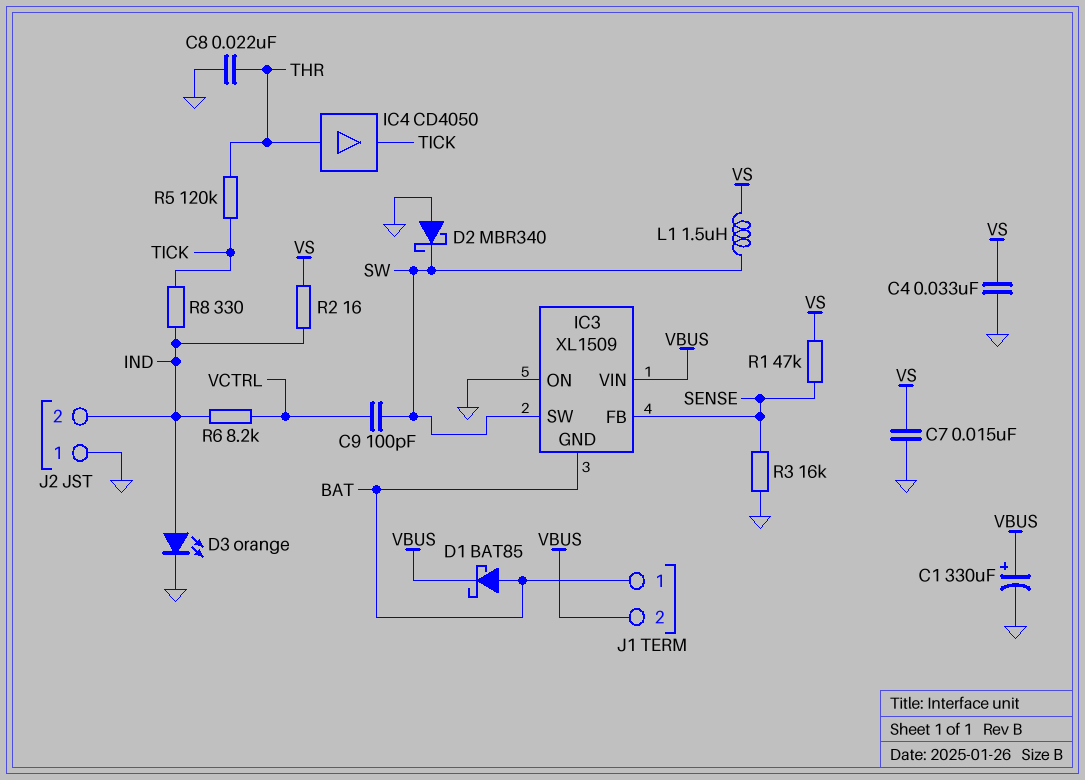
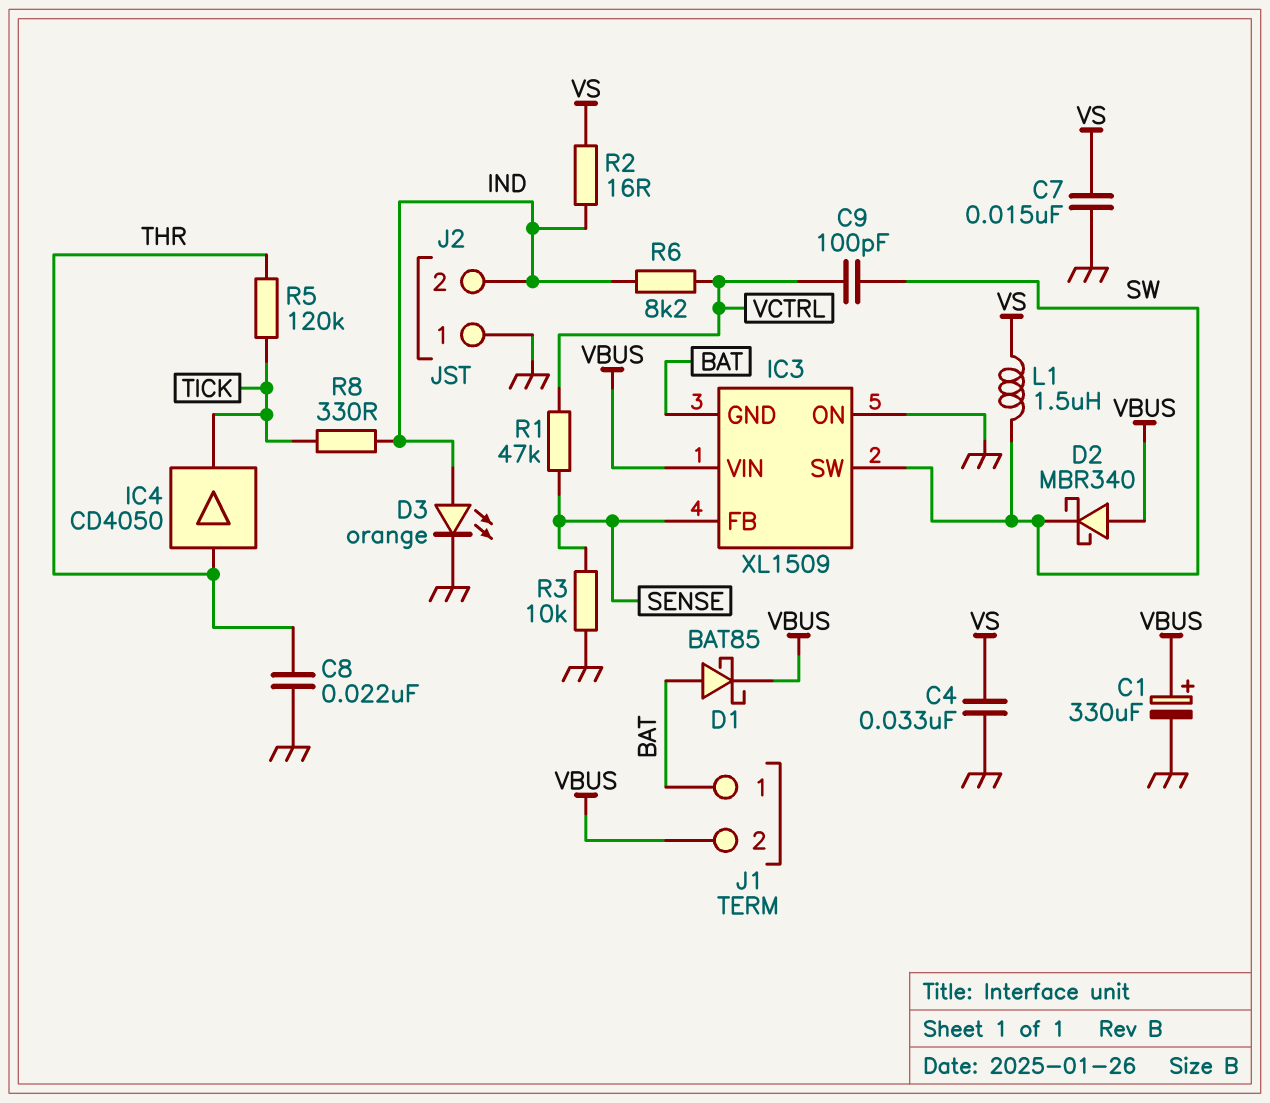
D2: schottky MBR340 (A GND, K SW) -> schottky MBR340 (A VBUS, K SW)
R1: 47k (SENSE, VS) -> 47k (SENSE, VCTRL)
R3: 16k (GND, SENSE) -> 10k (GND, SENSE)

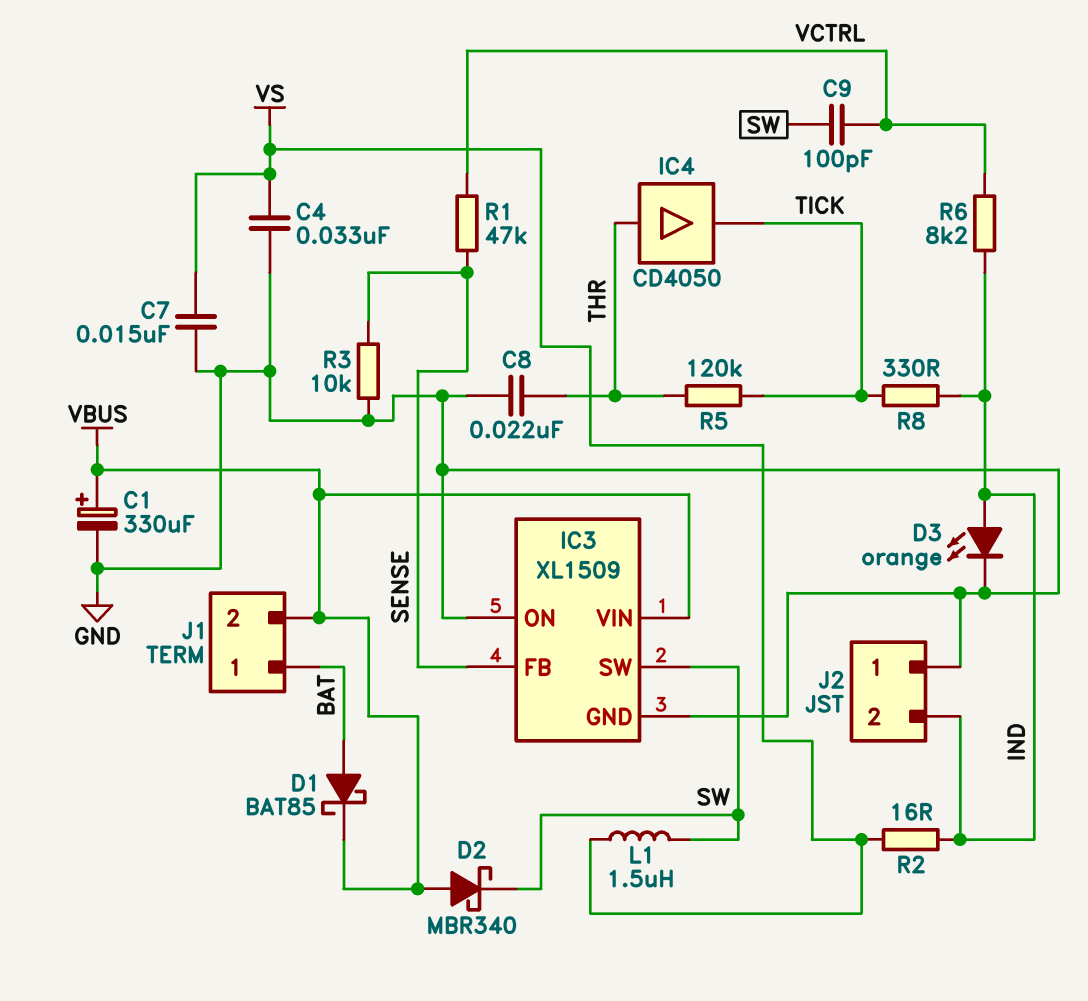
IC3 pin GND: BAT -> GND

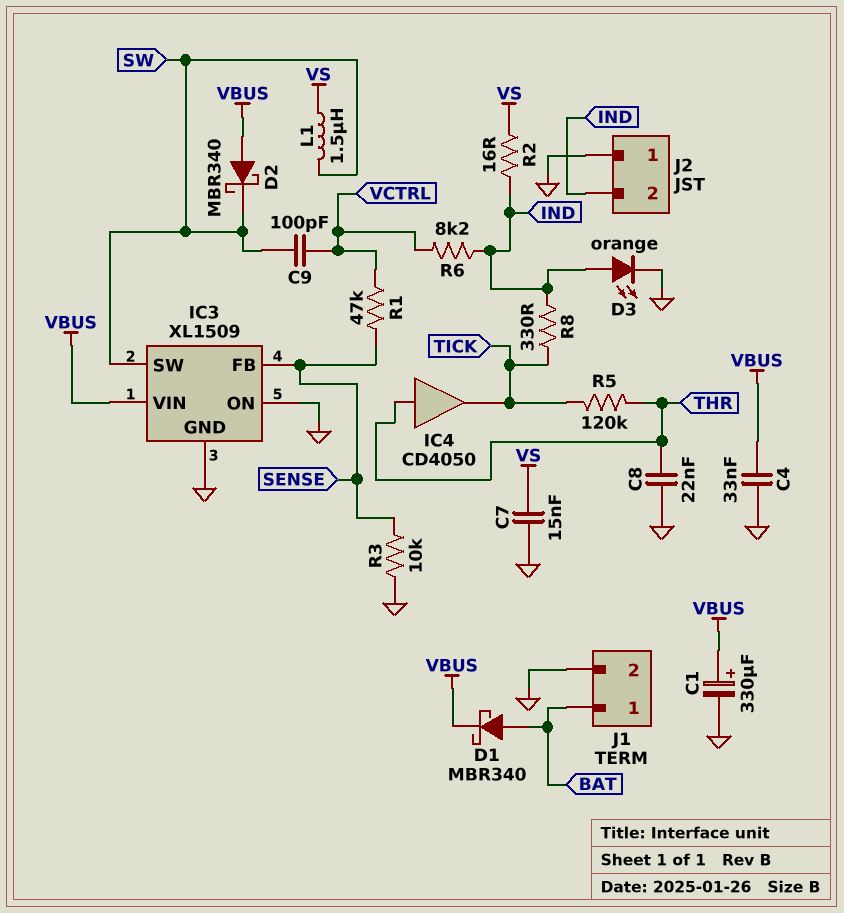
C4: 33nF (GND, VS) -> 33nF (GND, VBUS)
D1: schottky BAT85 (A BAT, K VBUS) -> schottky MBR340 (A BAT, K VBUS)
J1 pin 2: VBUS -> GND

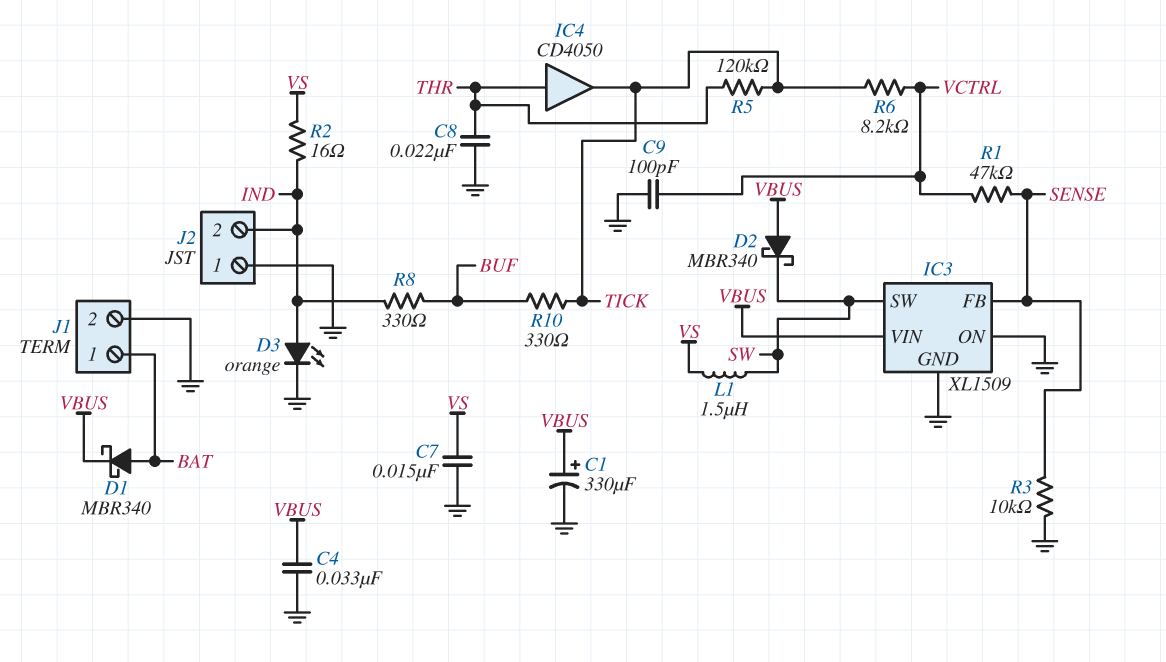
C9: 100pF (SW, VCTRL) -> 100pF (GND, VCTRL)
R6: 8.2k (IND, VCTRL) -> 8.2k (TICK, VCTRL)
R8: 330 (IND, TICK) -> 330 (BUF, IND)
R10: none -> 330 (BUF, TICK)

